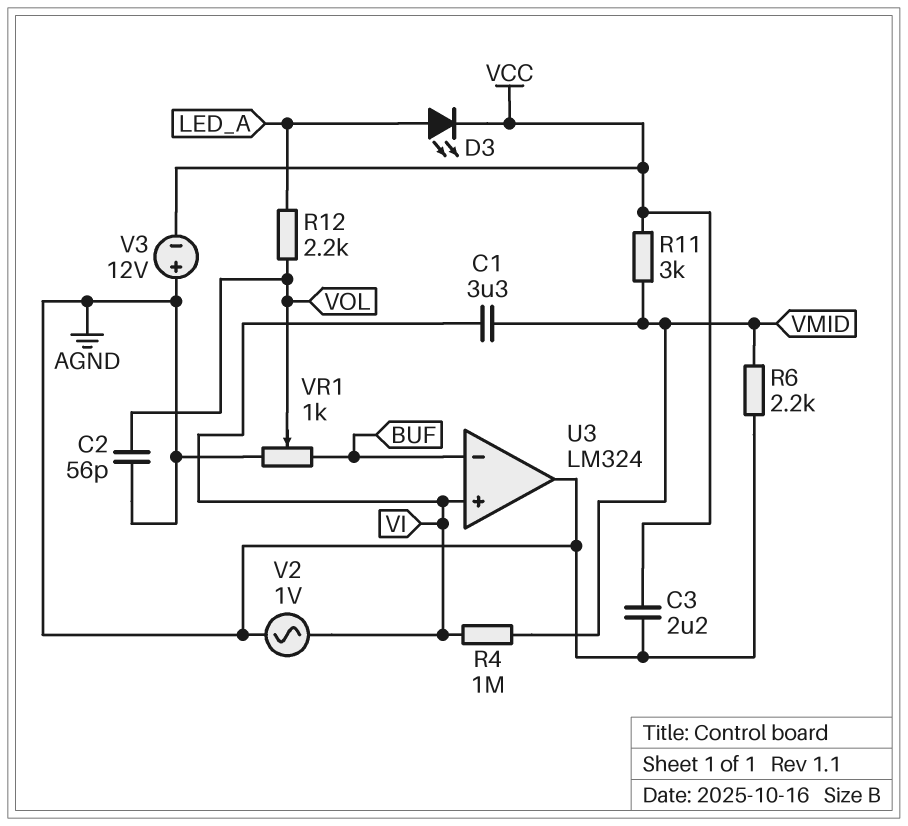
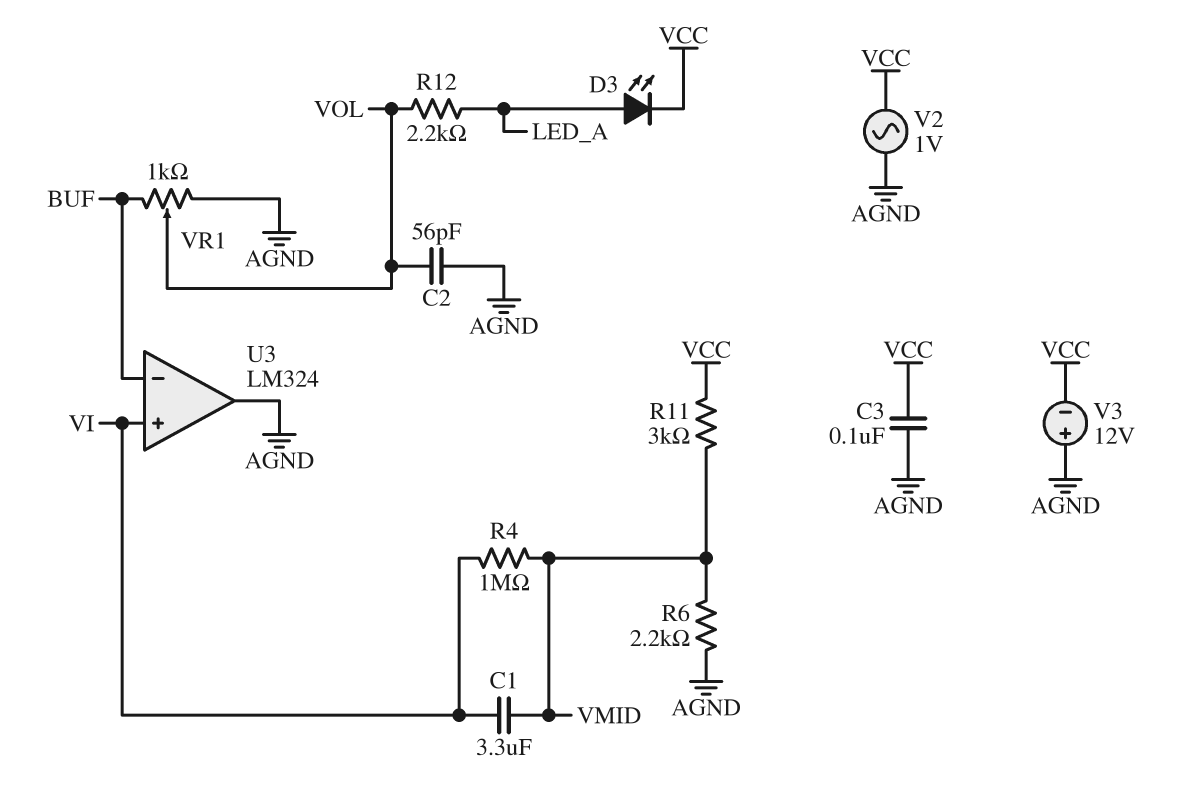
C3: 2.2uF (AGND, VCC) -> 100nF (AGND, VCC)
V2: AC 1V (AGND, VI) -> AC 1V (AGND, VCC)

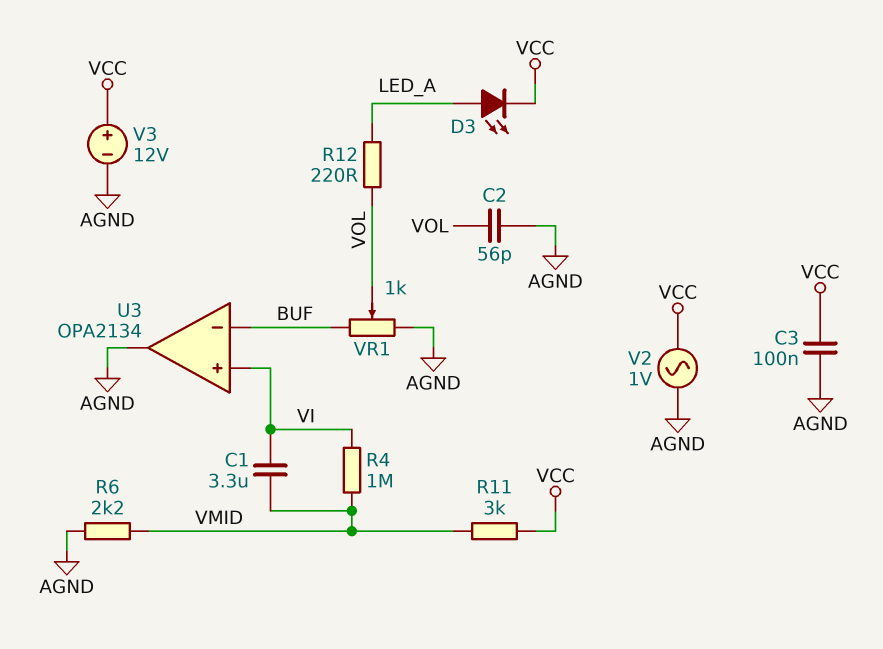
R12: 2.2k (LED_A, VOL) -> 220 (LED_A, VOL)
U3: LM324 -> OPA2134
V3: 12V (plus AGND, minus VCC) -> 12V (plus VCC, minus AGND)

